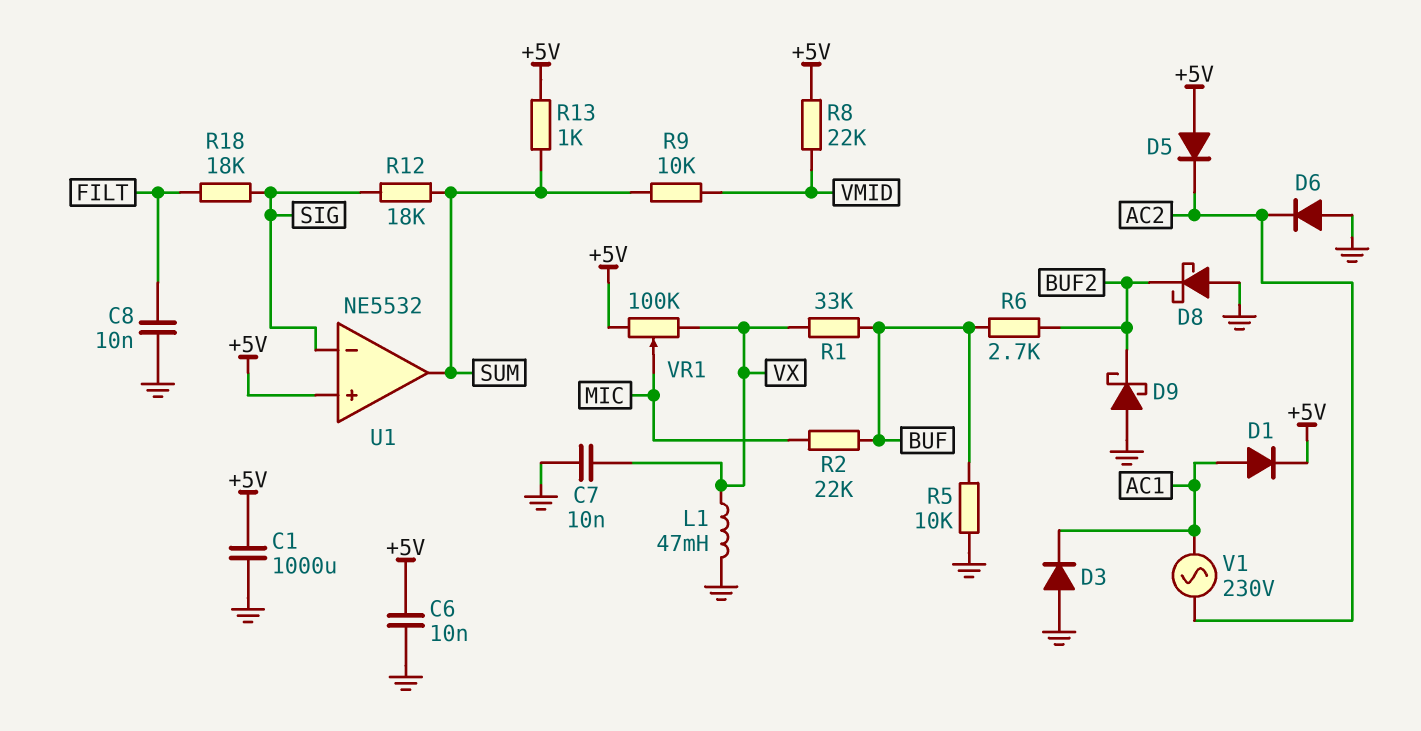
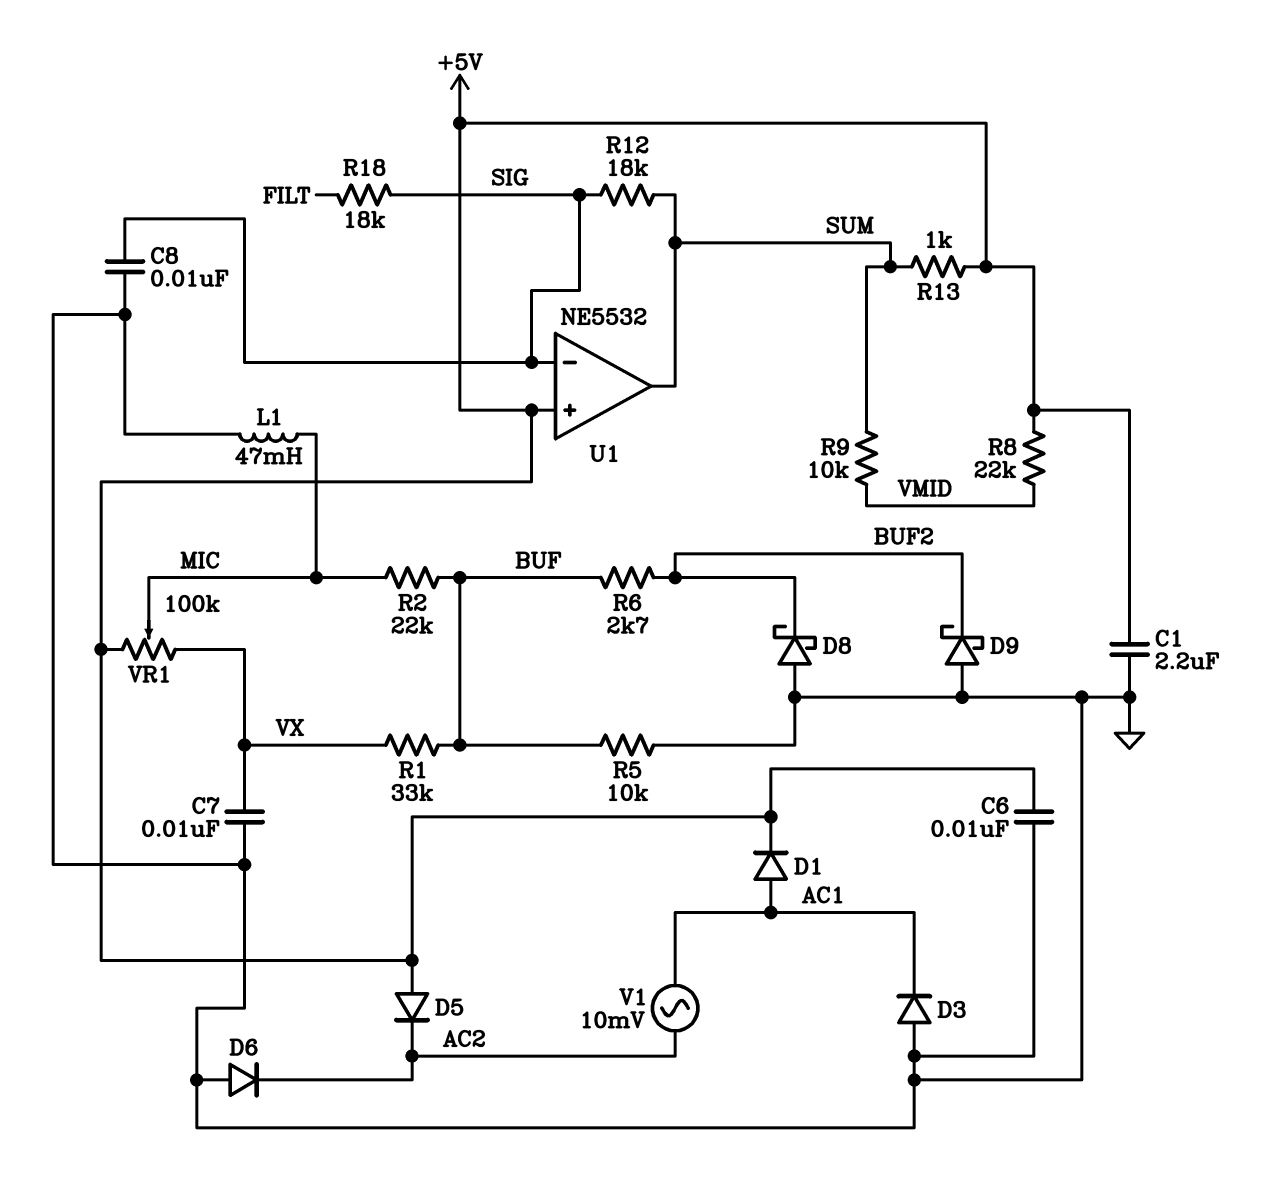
C1: 1000uF (+5V, GND) -> 2.2uF (+5V, GND)
C8: 10nF (FILT, GND) -> 10nF (GND, SIG)
L1: 47mH (GND, VX) -> 47mH (GND, MIC)
V1: AC 230V (AC1, AC2) -> AC 10mV (AC1, AC2)

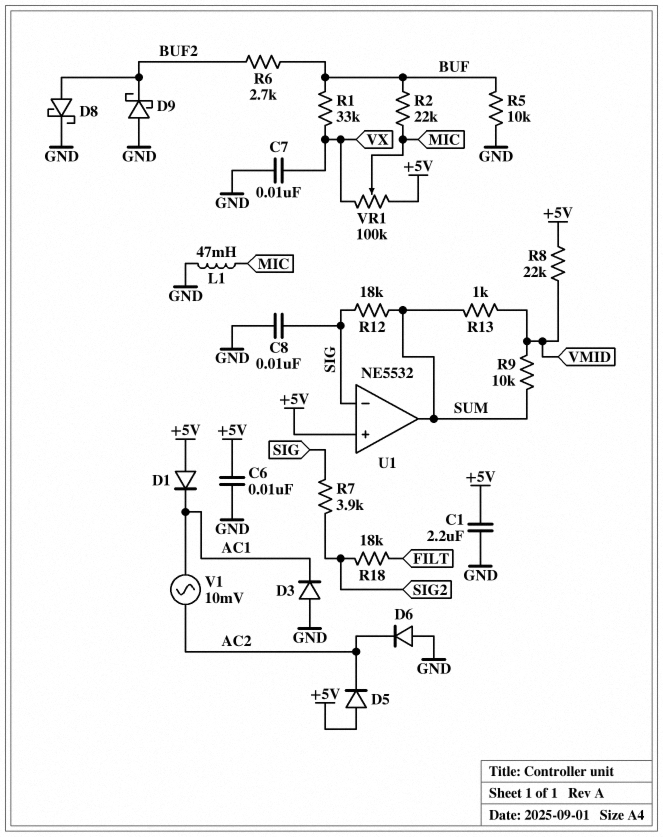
D1: diode (A AC1, K +5V) -> diode (A +5V, K AC1)
D8: schottky (A GND, K BUF2) -> schottky (A BUF2, K GND)
R7: none -> 3.9k (SIG, SIG2)
R13: 1k (+5V, SUM) -> 1k (SUM, VMID)
R18: 18k (FILT, SIG) -> 18k (FILT, SIG2)

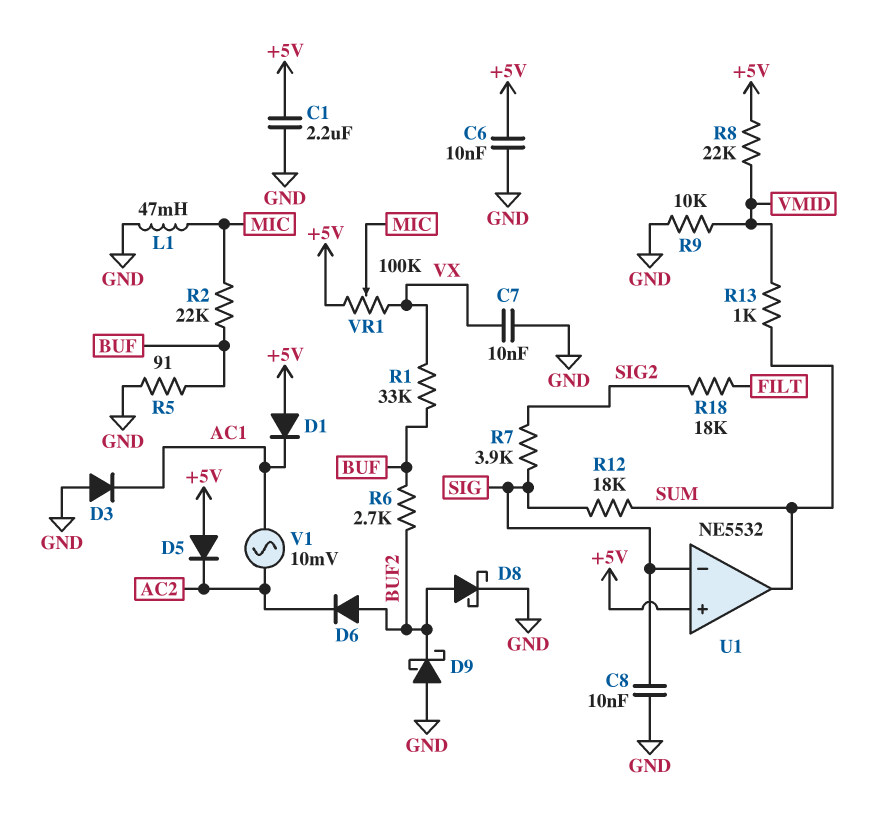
D6: diode (A GND, K AC2) -> diode (A BUF2, K AC2)
R5: 10k (BUF, GND) -> 91 (BUF, GND)
R9: 10k (SUM, VMID) -> 10k (GND, VMID)

